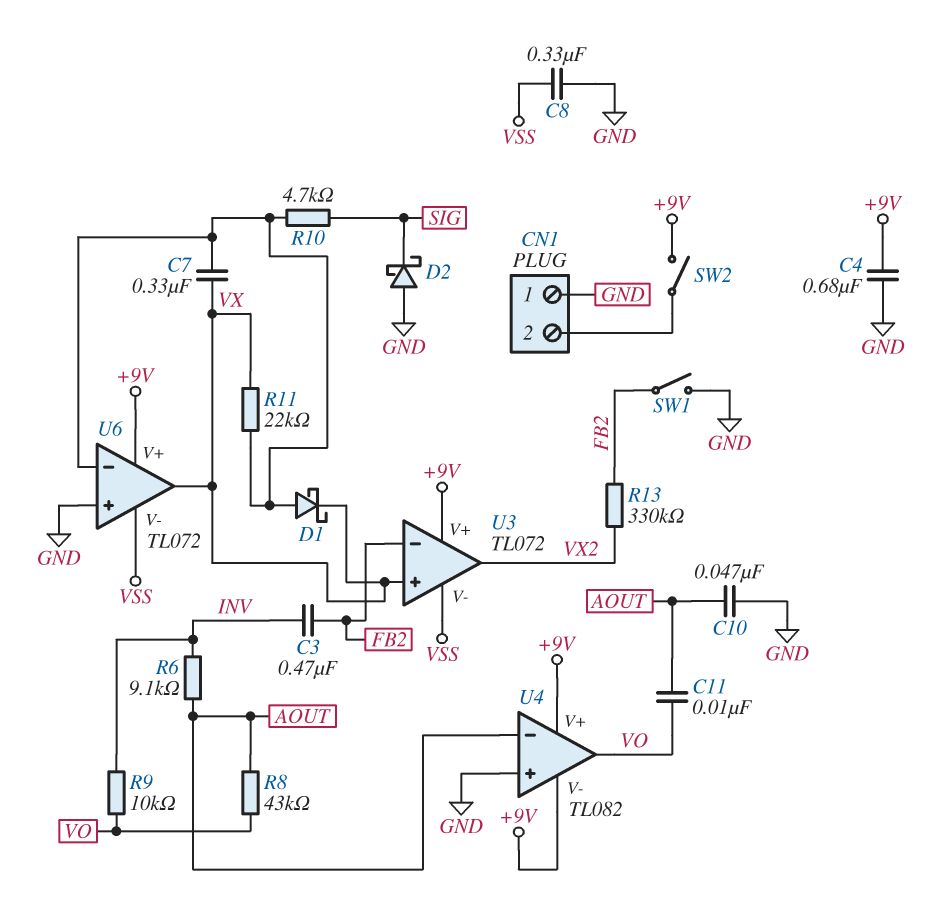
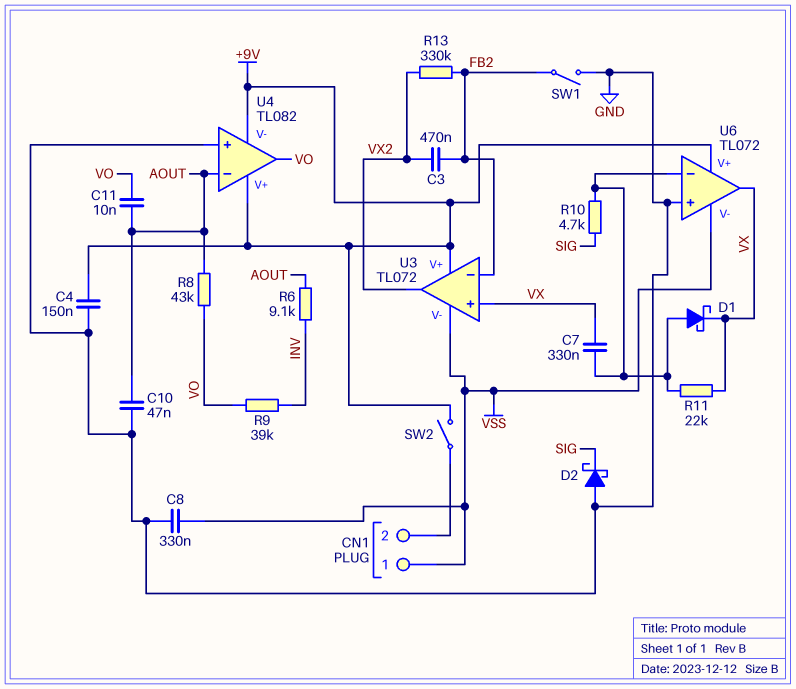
C3: 470nF (FB2, INV) -> 470nF (FB2, VX2)
C4: 680nF (+9V, GND) -> 150nF (+9V, GND)
CN1 pin 1: GND -> VSS
R9: 10k (INV, VO) -> 39k (INV, VO)

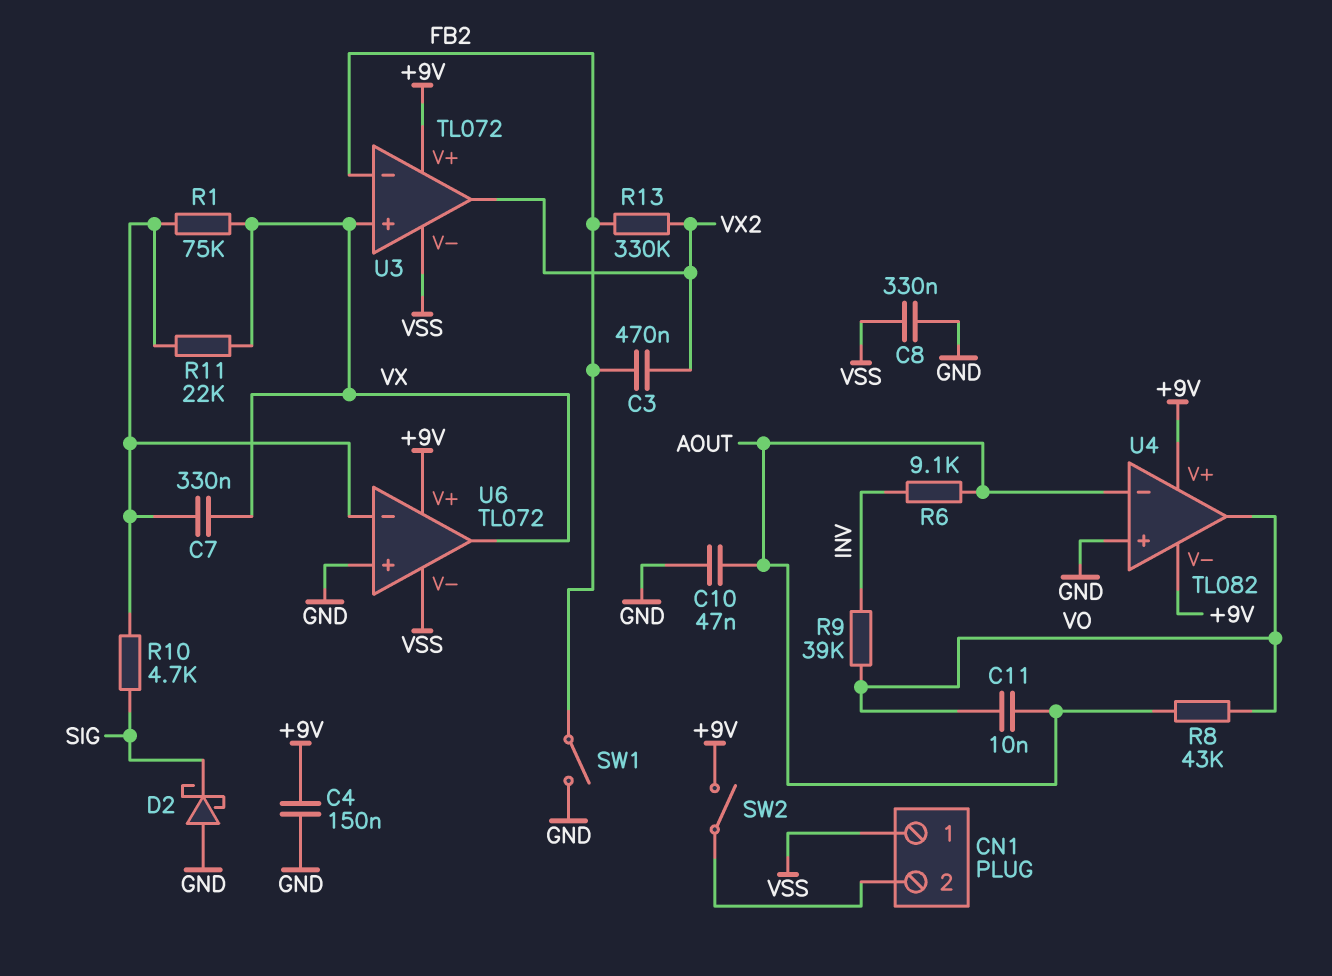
D1: schottky (A U6/in-, K VX) -> none
R1: none -> 75k (U6/in-, VX)

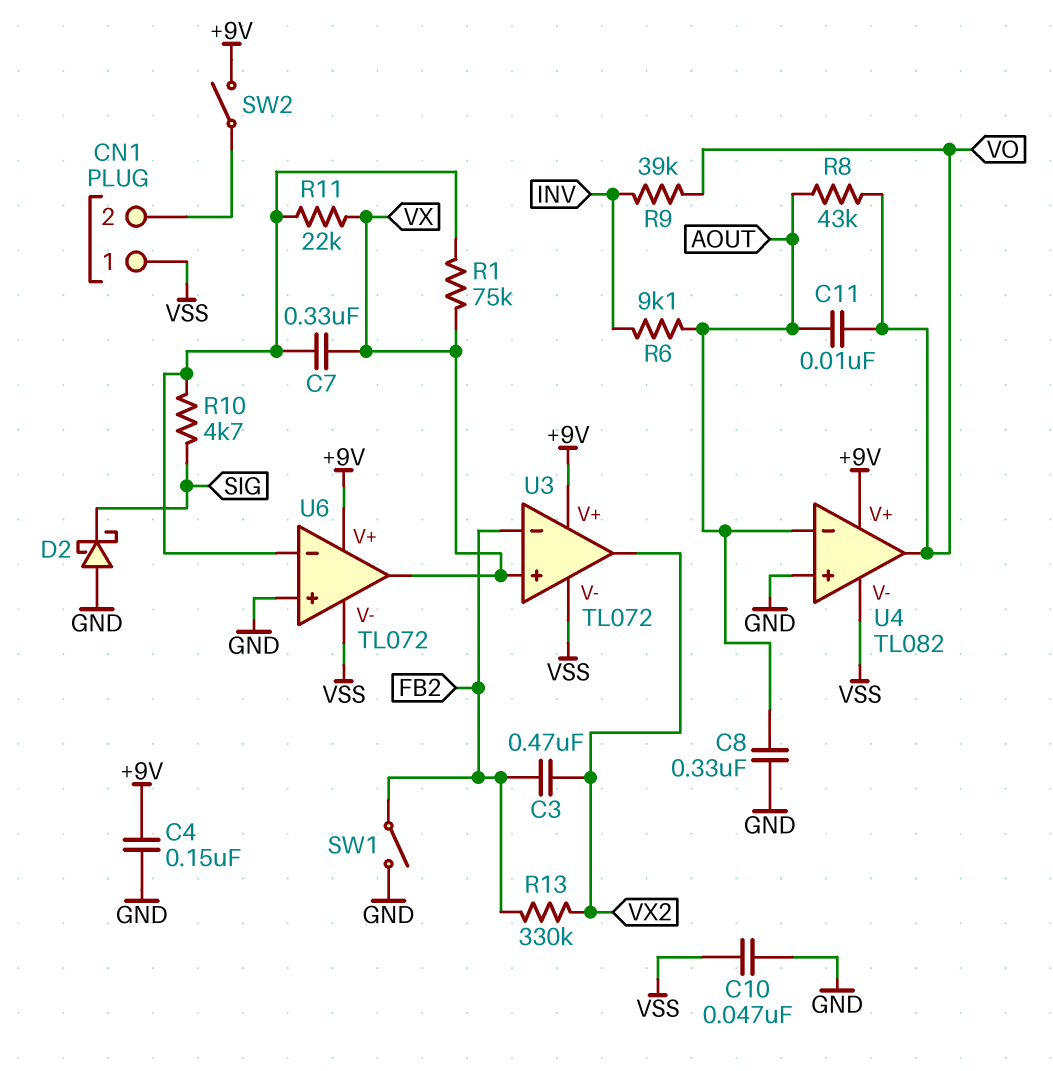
C8: 330nF (GND, VSS) -> 330nF (AOUT, GND)
C10: 47nF (AOUT, GND) -> 47nF (GND, VSS)
U4 pin V-: +9V -> VSS

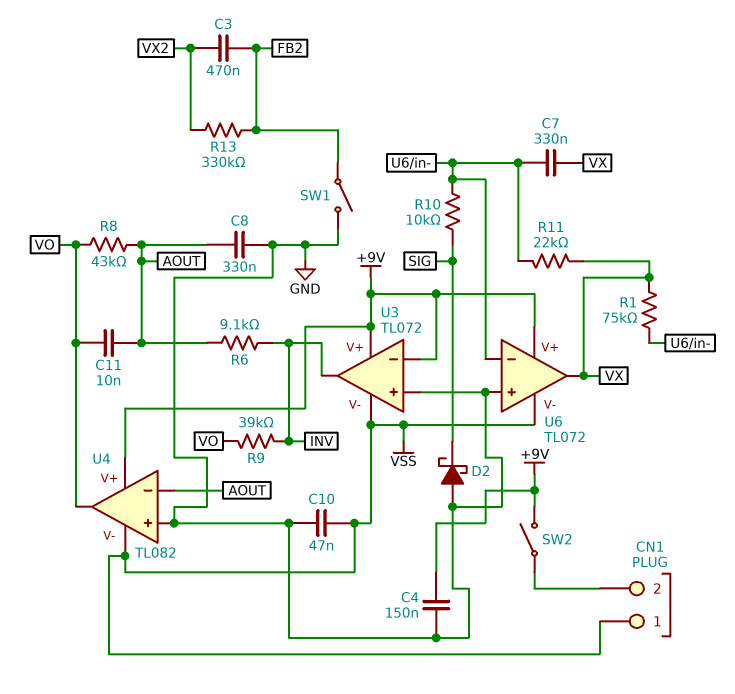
R10: 4.7k (SIG, U6/in-) -> 10k (SIG, U6/in-)
U3 pin in+: VX -> GND
U3 pin in-: FB2 -> +9V
U3 pin out: VX2 -> INV

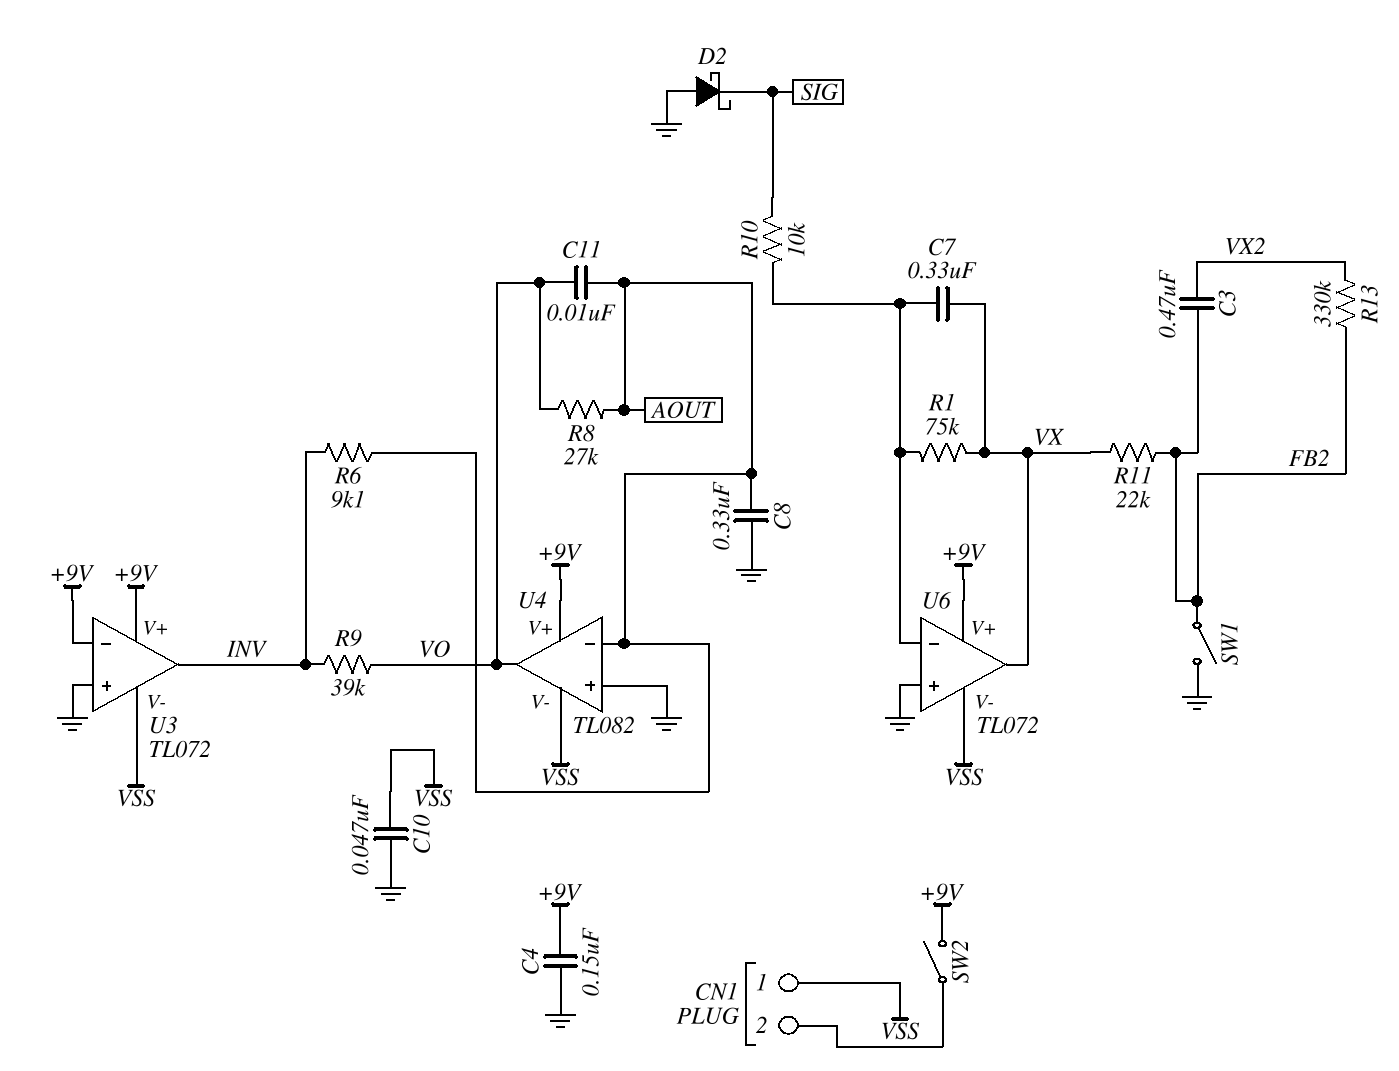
R8: 43k (AOUT, VO) -> 27k (AOUT, VO)
R11: 22k (U6/in-, VX) -> 22k (FB2, VX)

